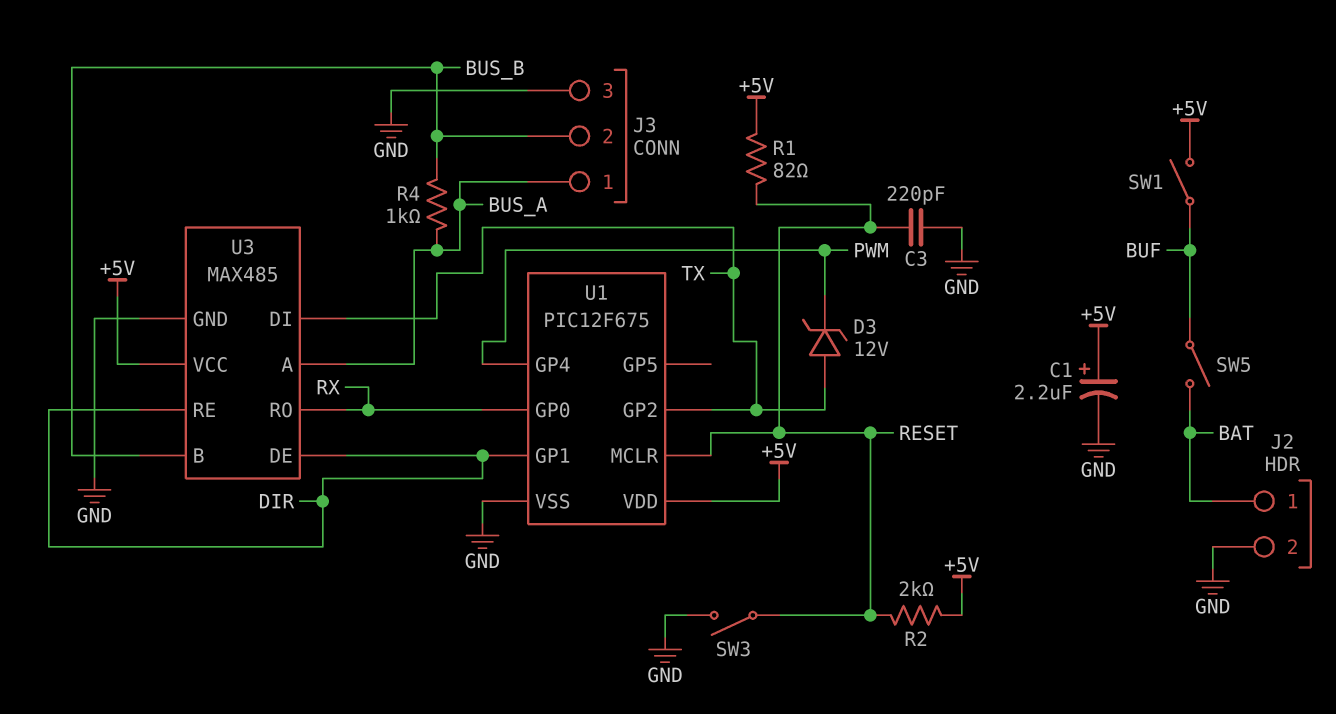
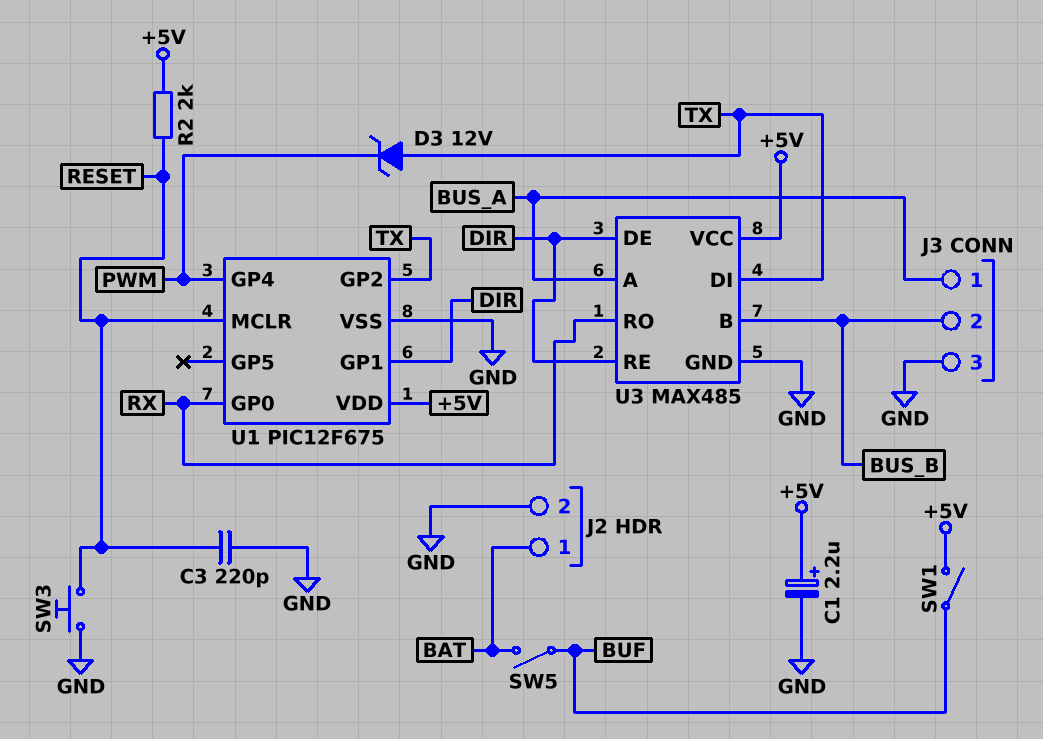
R1: 82 (+5V, RESET) -> none
R4: 1k (BUS_A, BUS_B) -> none
SW3: switch (GND, RESET) -> button (GND, RESET)

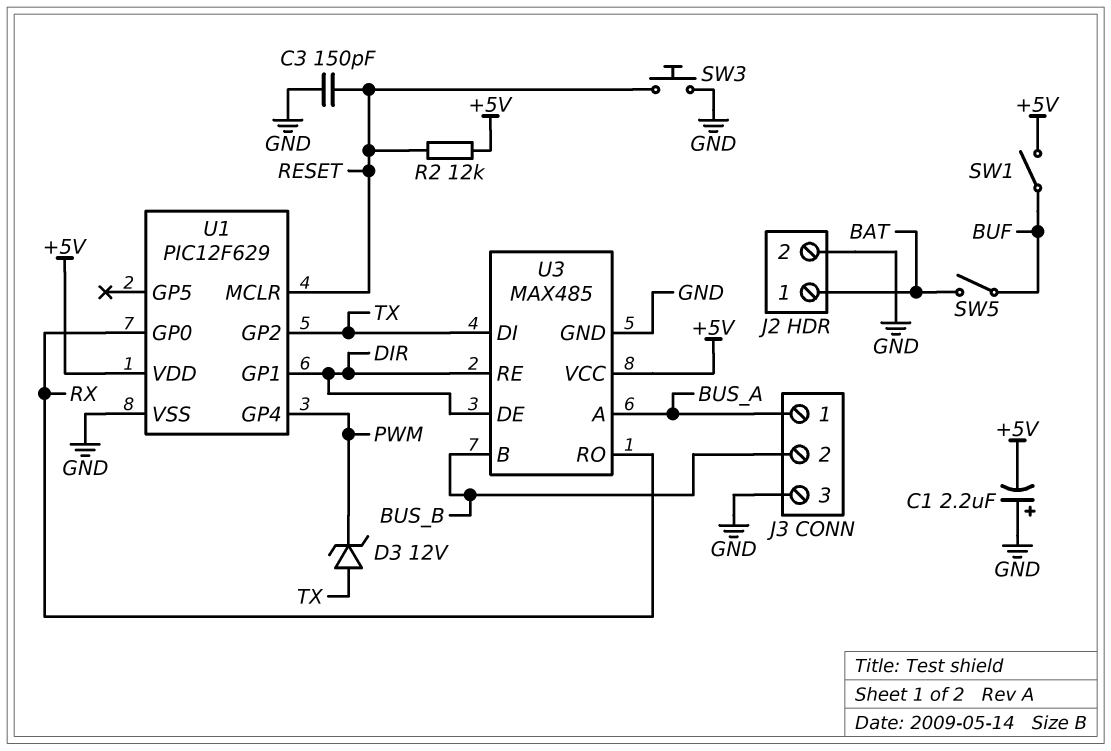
C1: 2.2uF (plus +5V, minus GND) -> 2.2uF (plus GND, minus +5V)
C3: 220pF (GND, RESET) -> 150pF (GND, RESET)
R2: 2k (+5V, RESET) -> 12k (+5V, RESET)
U1: PIC12F675 -> PIC12F629

